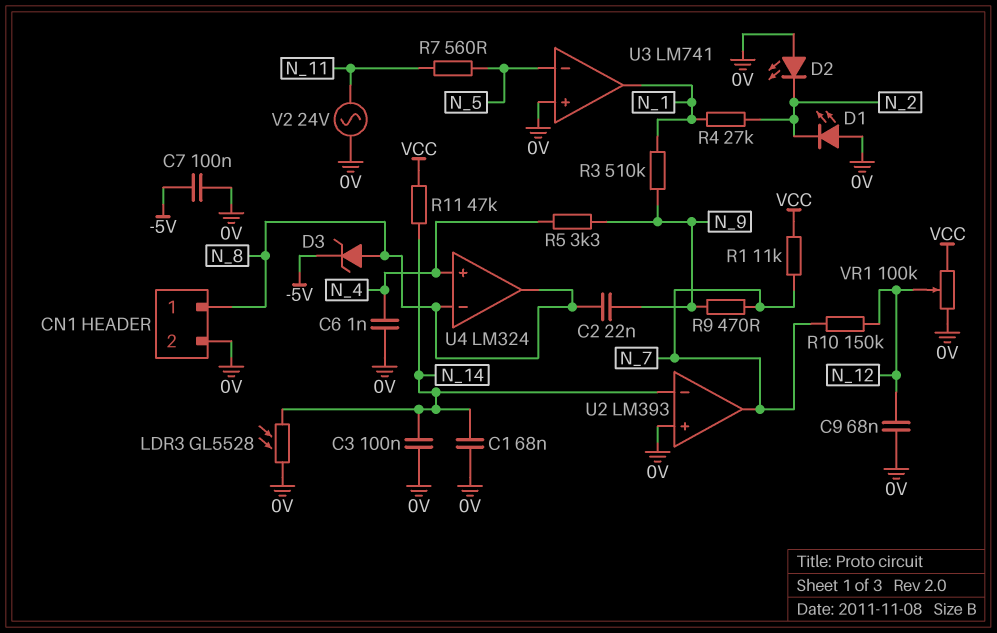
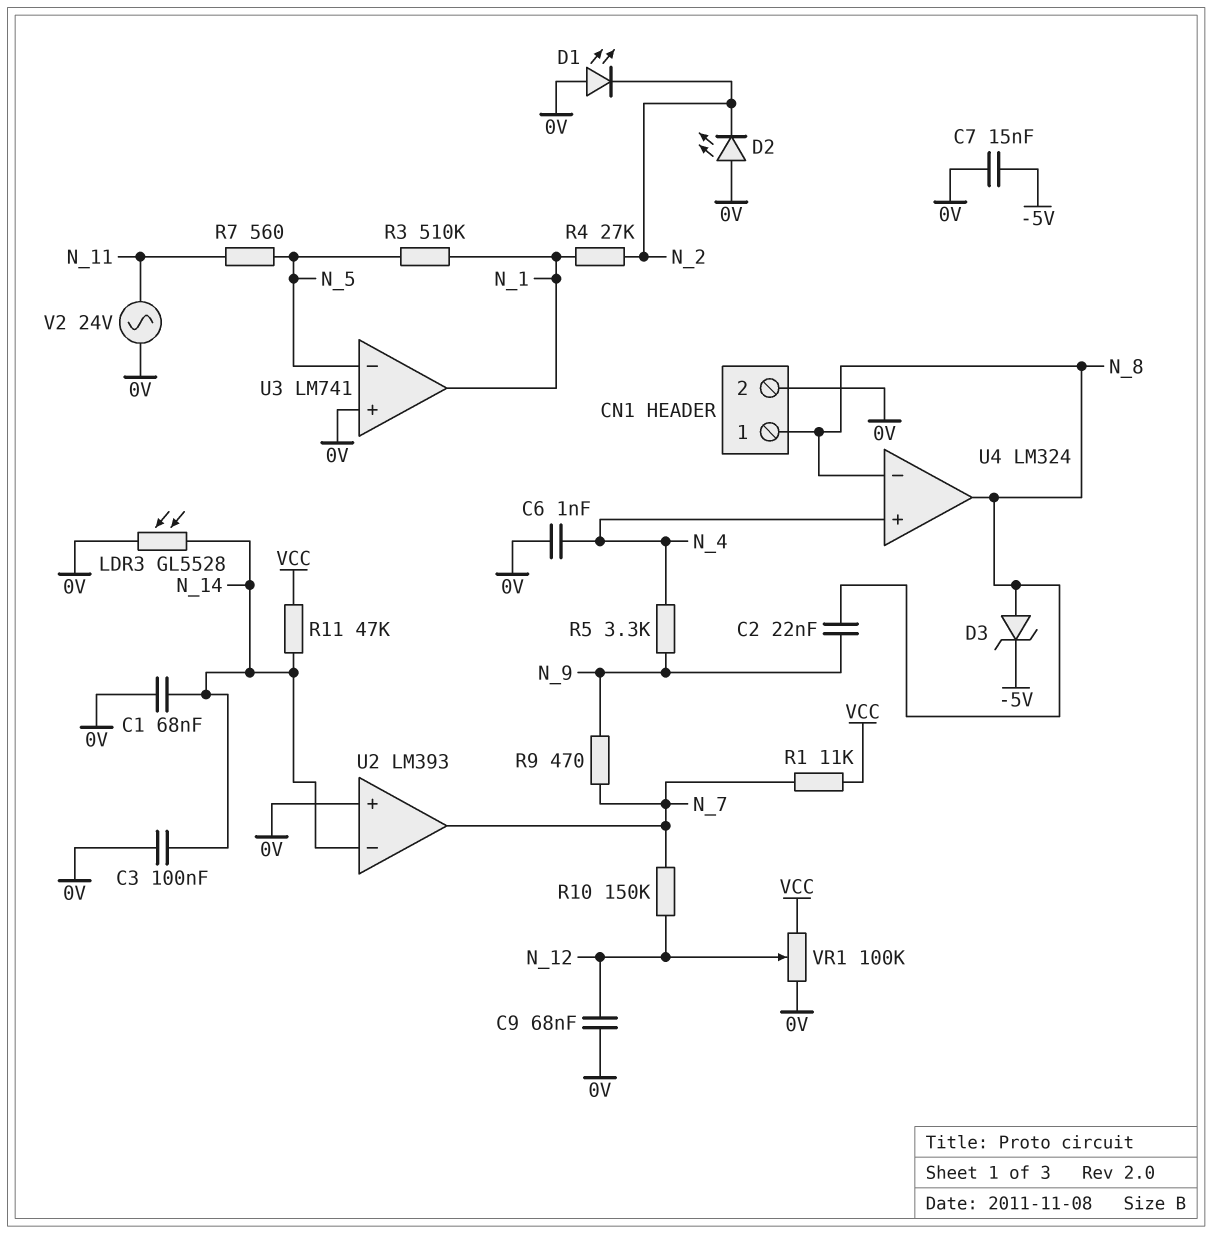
C7: 100nF (-5V, 0V) -> 15nF (-5V, 0V)
R3: 510k (N_1, N_9) -> 510k (N_1, N_5)

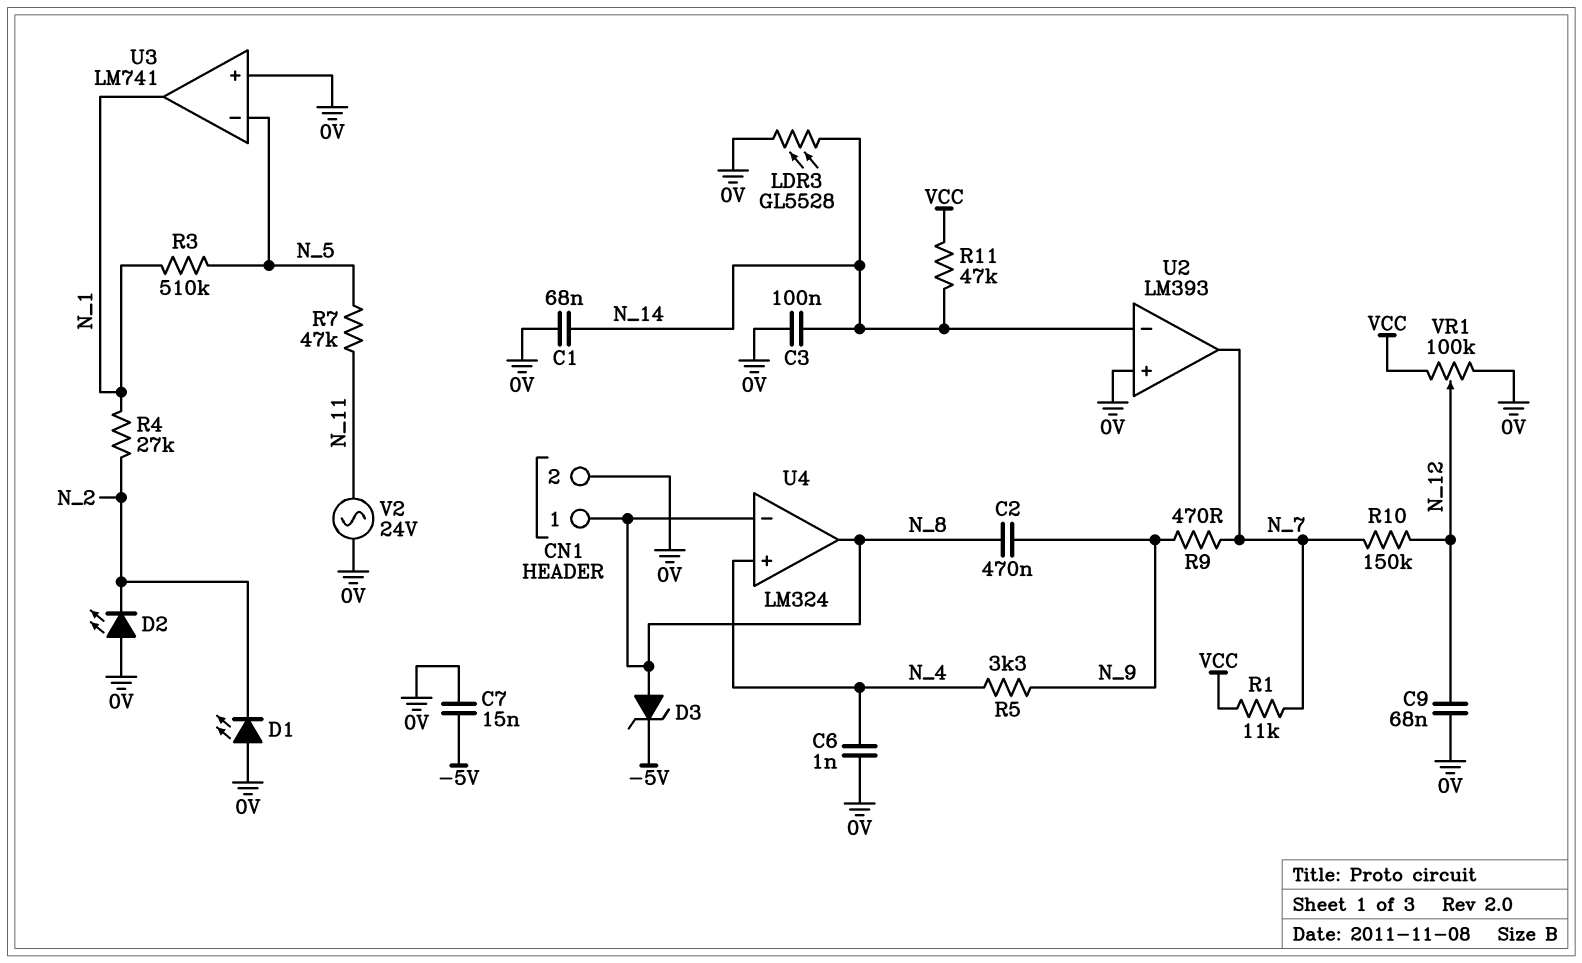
C2: 22nF (N_8, N_9) -> 470nF (N_8, N_9)
R7: 560 (N_5, N_11) -> 47k (N_5, N_11)

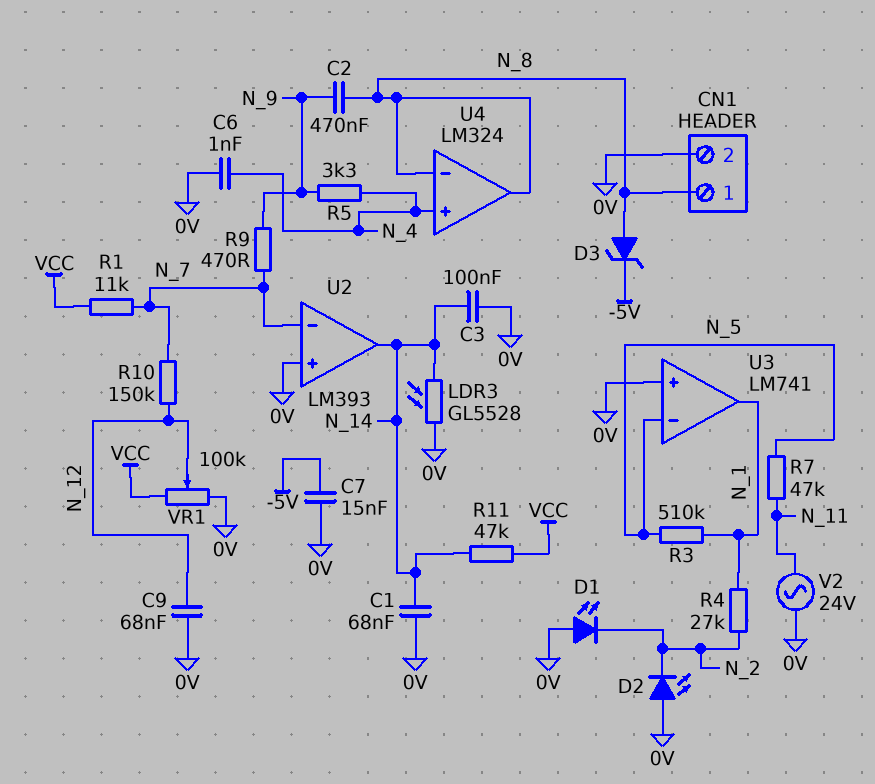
U2 pin in-: N_14 -> N_7
U2 pin out: N_7 -> N_14

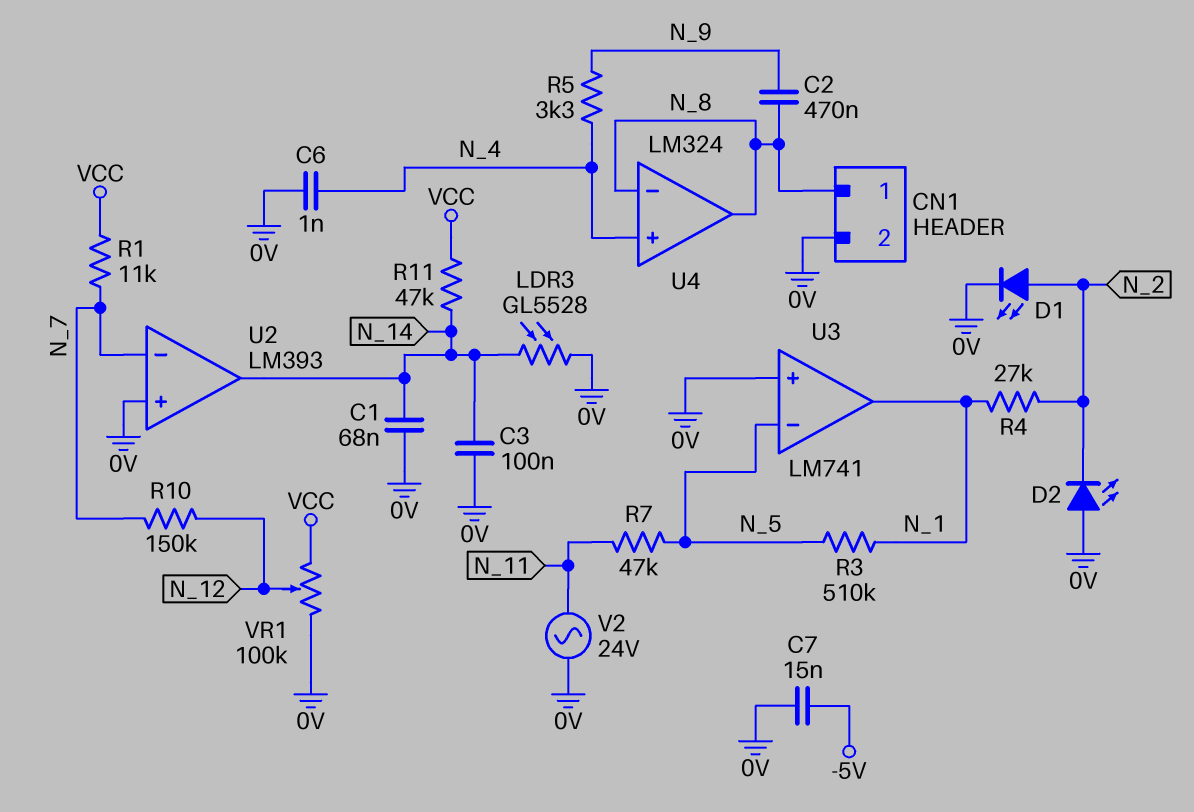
C9: 68nF (0V, N_12) -> none
D1: LED (A 0V, K N_2) -> LED (A N_2, K 0V)
D3: zener (A N_8, K -5V) -> none
R9: 470 (N_7, N_9) -> none

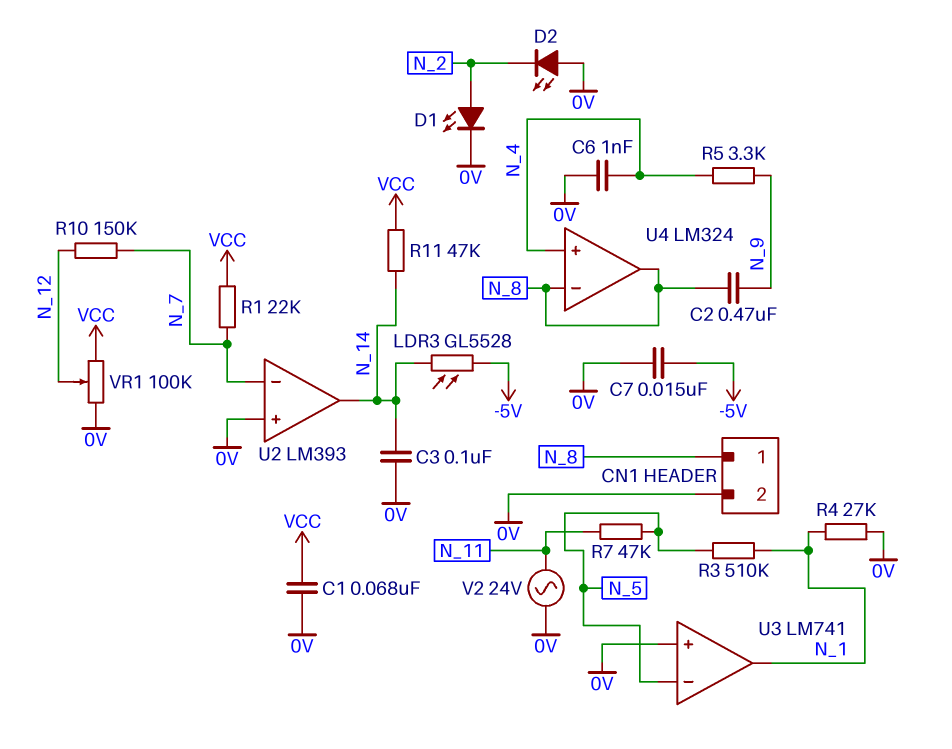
C1: 68nF (0V, N_14) -> 68nF (0V, VCC)
LDR3: GL5528 (0V, N_14) -> GL5528 (-5V, N_14)
R1: 11k (N_7, VCC) -> 22k (N_7, VCC)
R4: 27k (N_1, N_2) -> 27k (0V, N_1)

